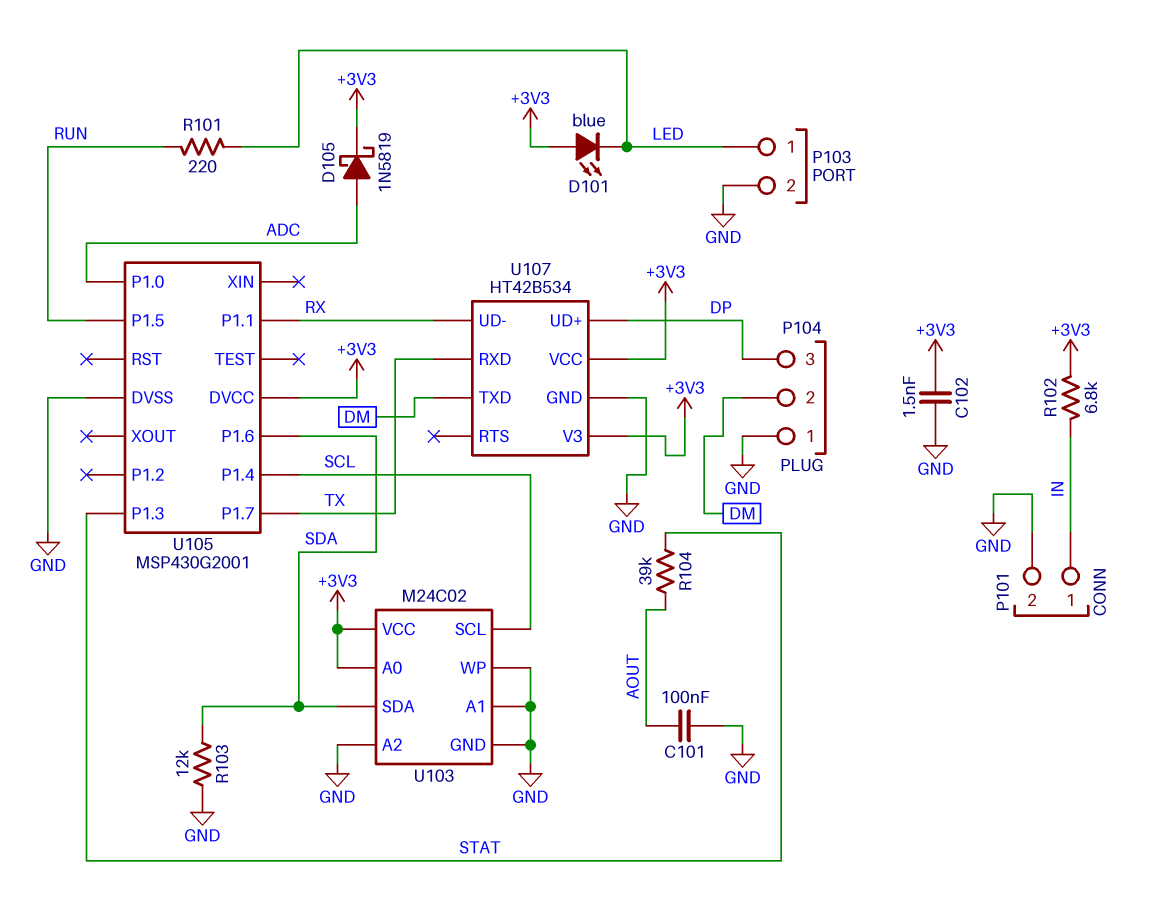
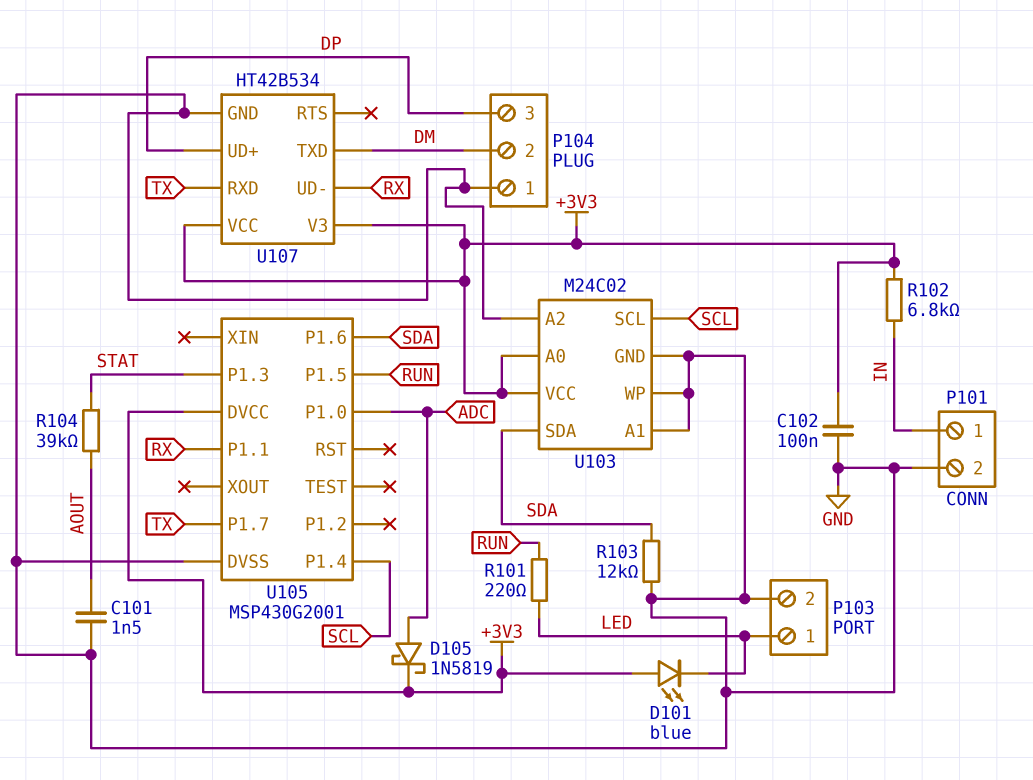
C101: 100nF (AOUT, GND) -> 1.5nF (AOUT, GND)
C102: 1.5nF (+3V3, GND) -> 100nF (+3V3, GND)

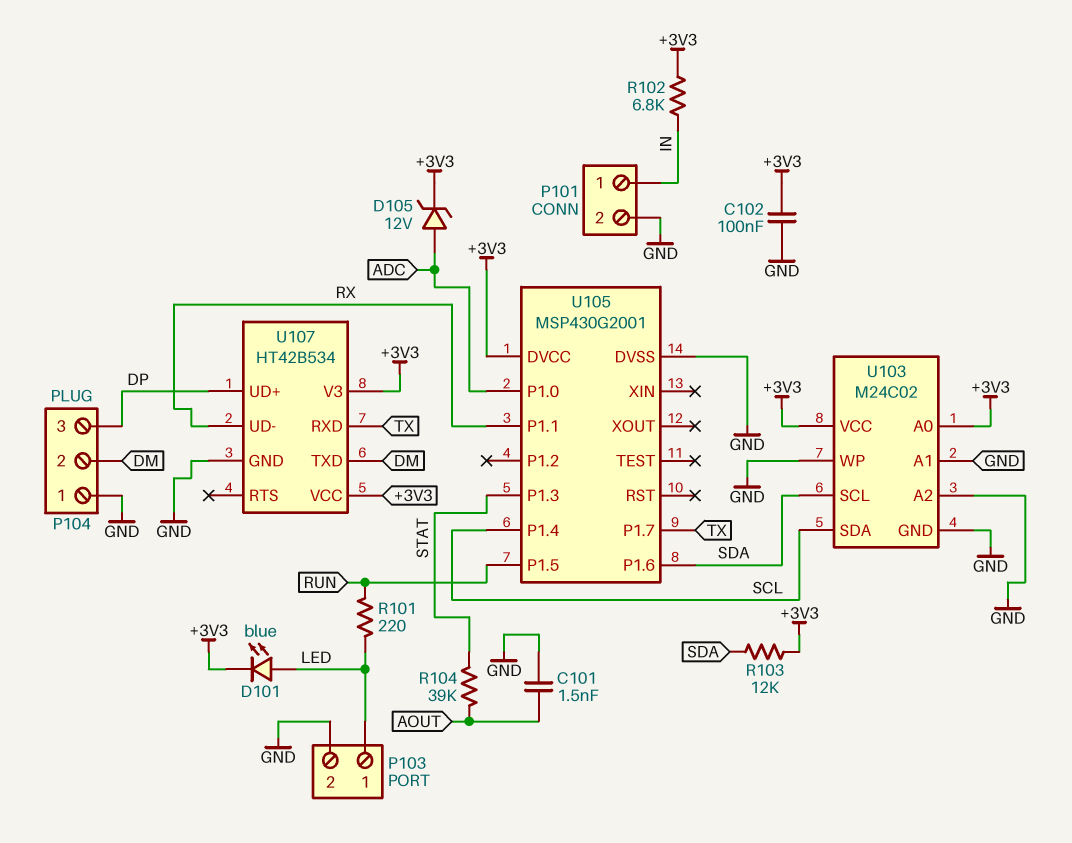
D101: LED blue (A +3V3, K LED) -> LED blue (A LED, K +3V3)
D105: schottky 1N5819 (A ADC, K +3V3) -> zener 12V (A ADC, K +3V3)
R103: 12k (GND, SDA) -> 12k (+3V3, SDA)
U103 pin SCL: SCL -> SDA
U103 pin SDA: SDA -> SCL

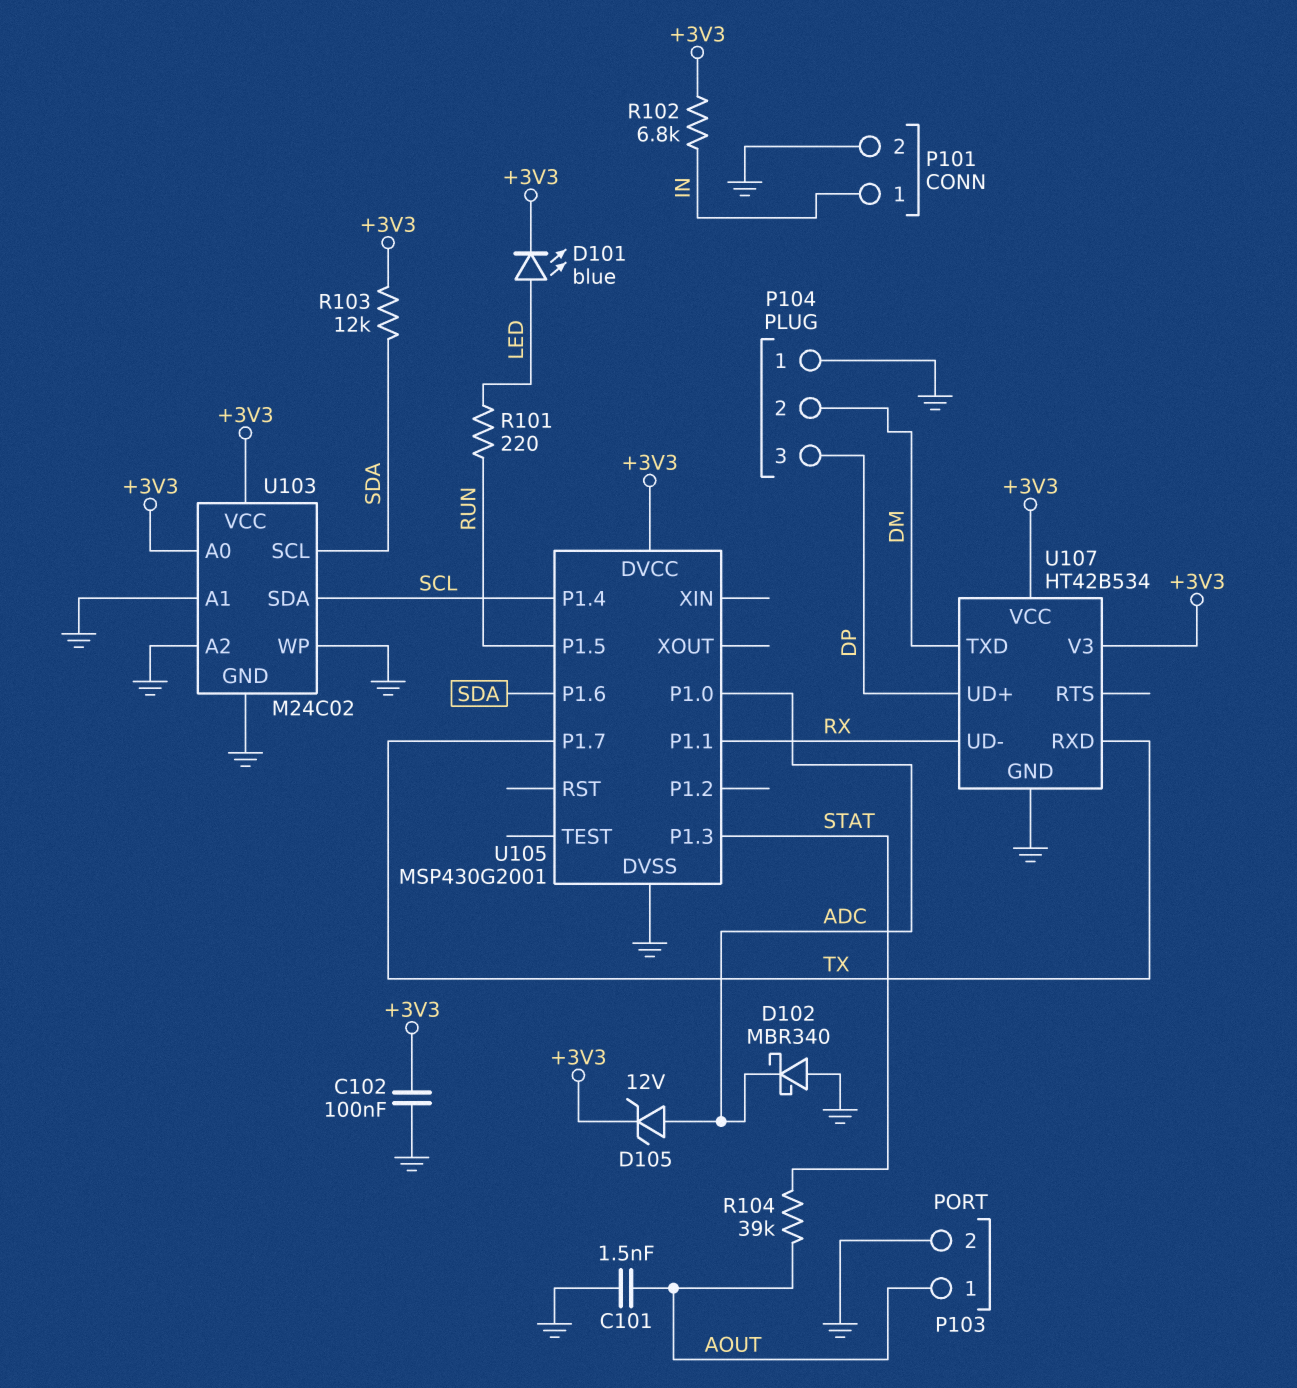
D102: none -> schottky MBR340 (A GND, K ADC)
P103 pin 1: LED -> AOUT

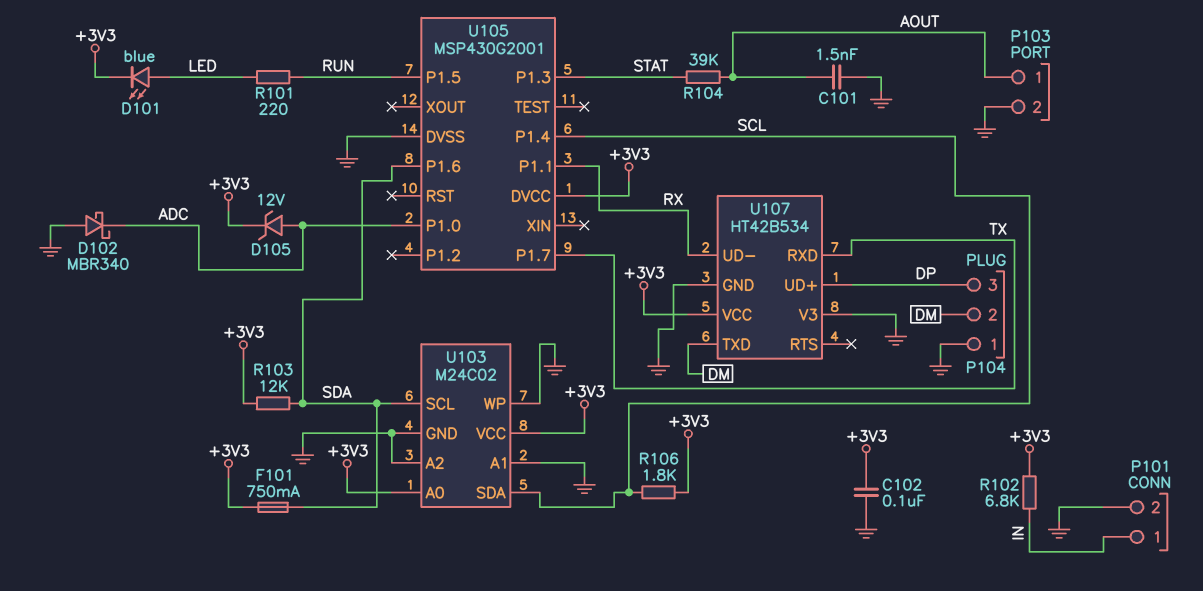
F101: none -> 750mA (+3V3, SDA)
R106: none -> 1.8k (+3V3, SCL)
U107 pin V3: +3V3 -> GND

